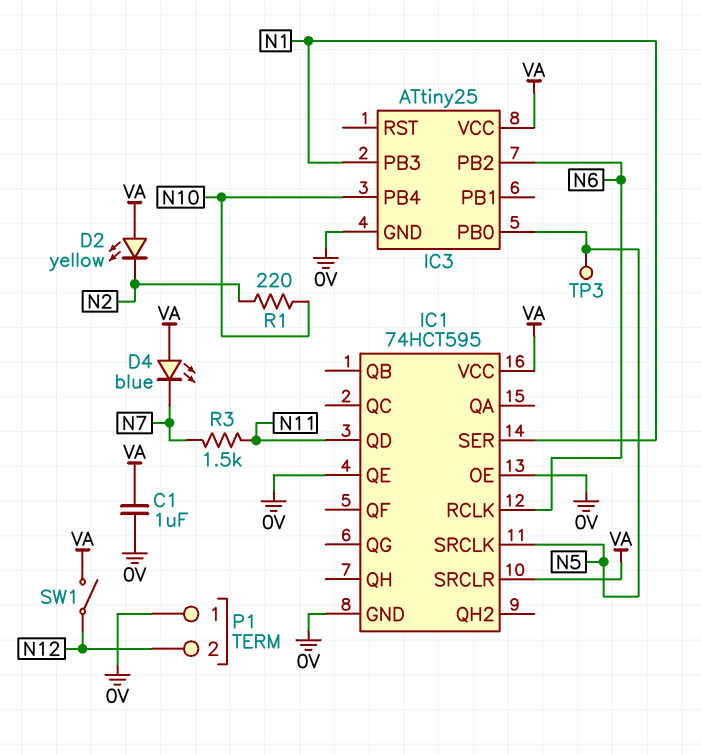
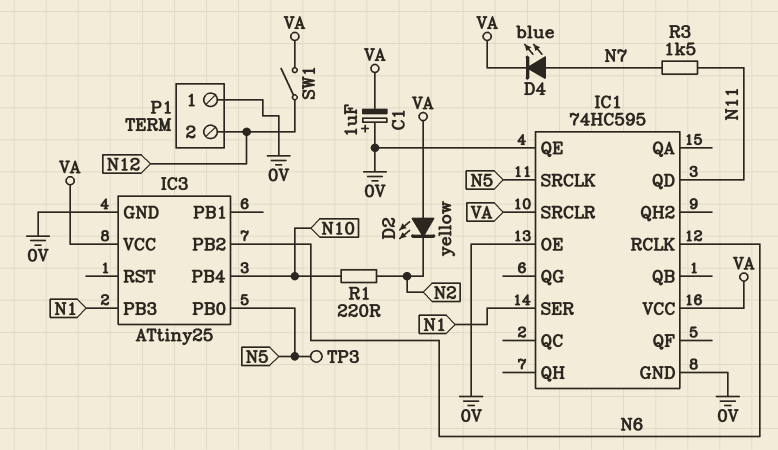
C1: 1uF (0V, VA) -> 1uF (plus 0V, minus VA)
D4: LED blue (A VA, K N7) -> LED blue (A N7, K VA)
IC1: 74HCT595 -> 74HC595

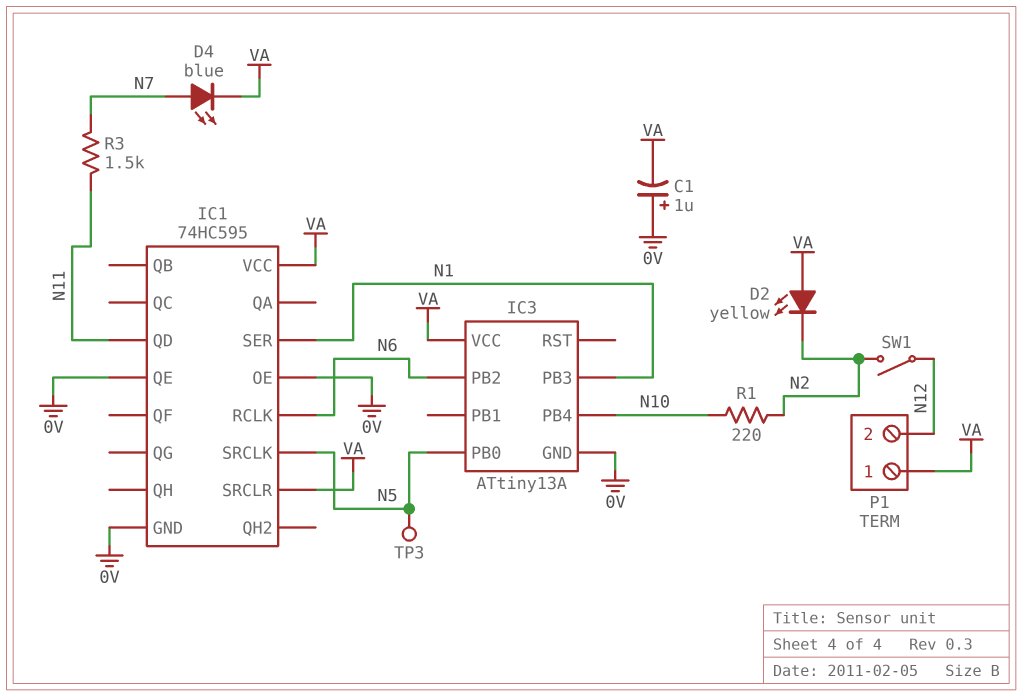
IC3: ATtiny25 -> ATtiny13A
P1 pin 1: 0V -> VA
SW1: switch (N12, VA) -> switch (N2, N12)

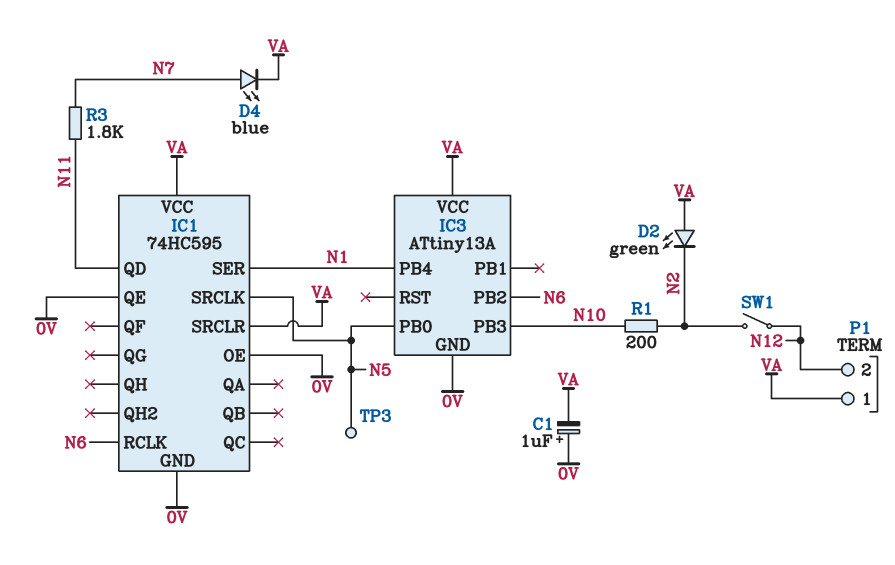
D2: LED yellow (A VA, K N2) -> LED green (A VA, K N2)
IC3 pin PB3: N1 -> N10
IC3 pin PB4: N10 -> N1
R1: 220 (N2, N10) -> 200 (N2, N10)
R3: 1.5k (N7, N11) -> 1.8k (N7, N11)

